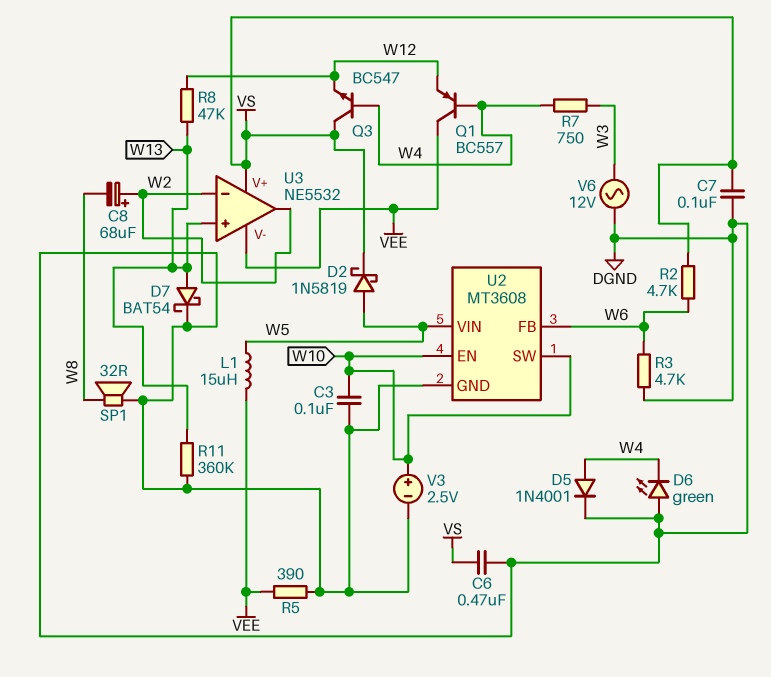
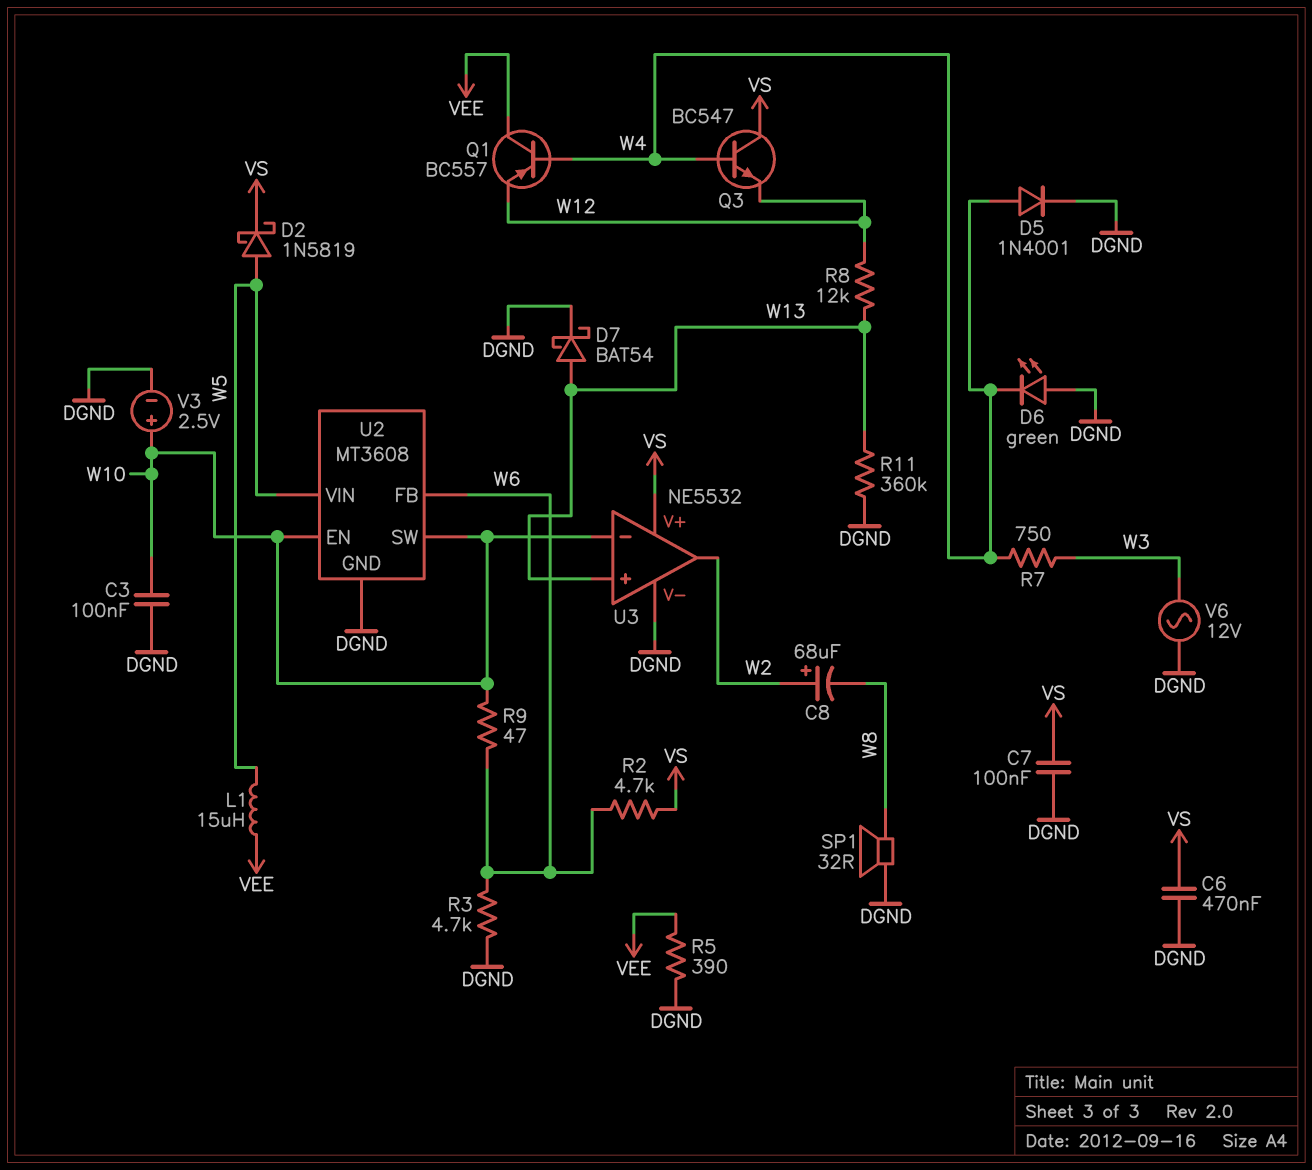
R8: 47k (W12, W13) -> 12k (W12, W13)
R9: none -> 47 (W6, W10)
U3 pin V-: VEE -> DGND
U3 pin in-: W2 -> W10

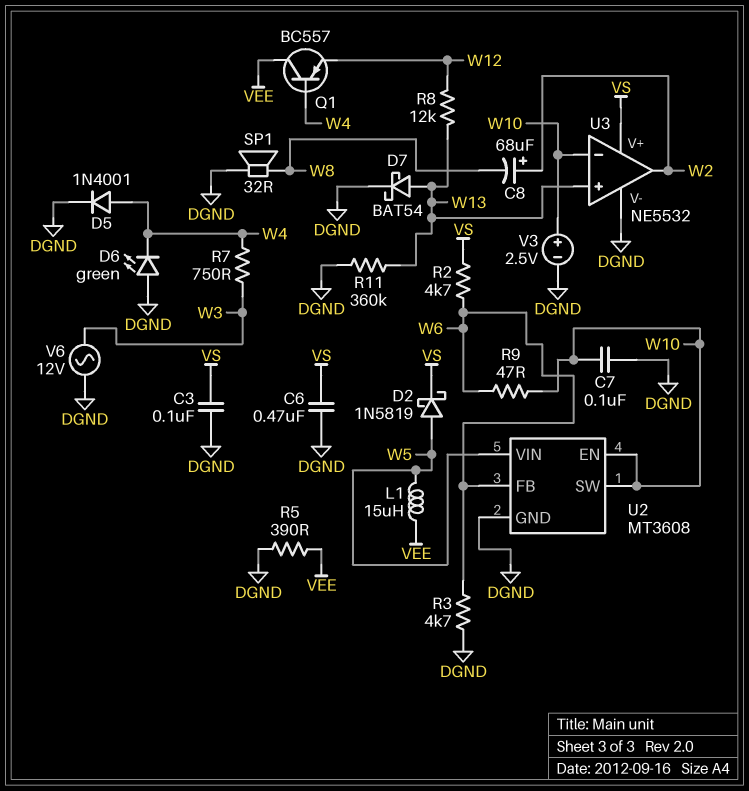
C3: 100nF (DGND, W10) -> 100nF (DGND, VS)
C7: 100nF (DGND, VS) -> 100nF (DGND, W10)
Q3: NPN BC547 (B W4, C VS, E W12) -> none

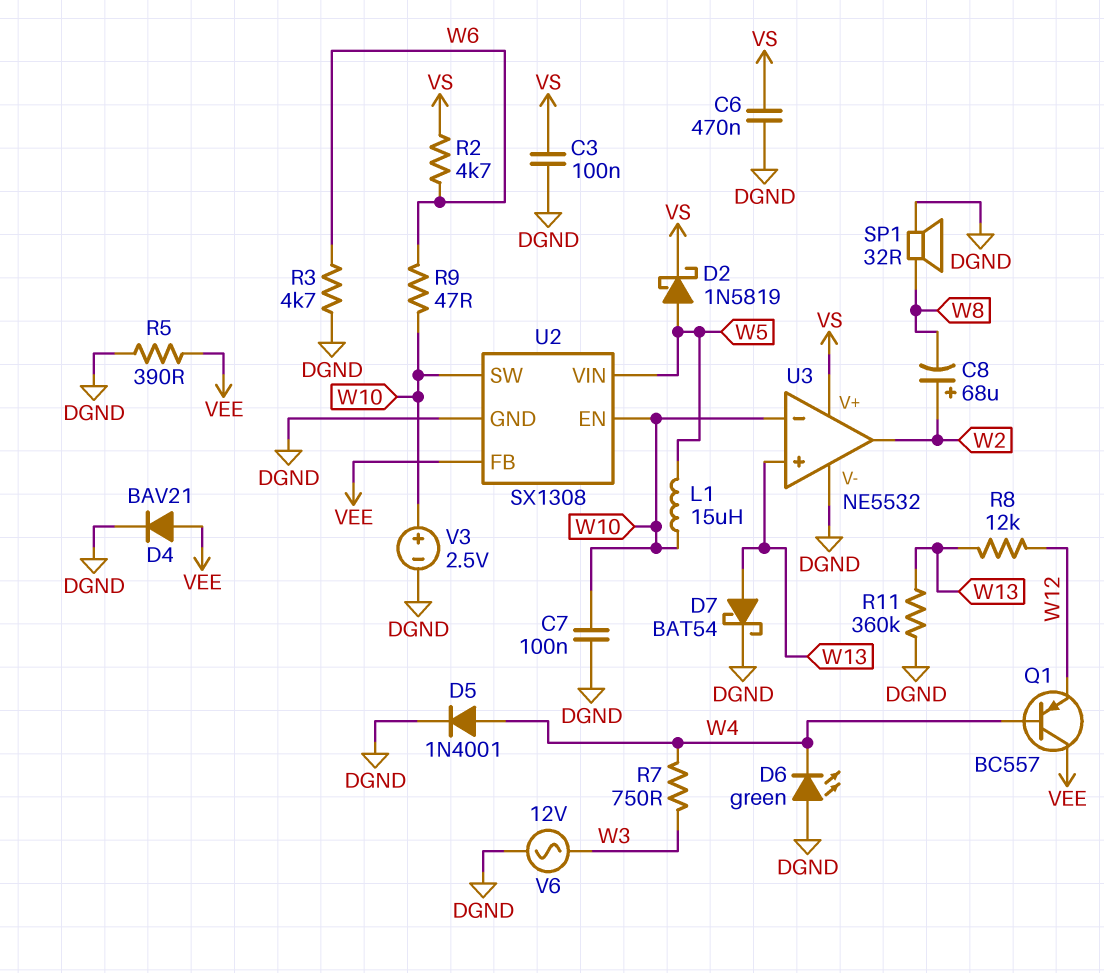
D4: none -> diode BAV21 (A VEE, K DGND)
L1: 15uH (VEE, W5) -> 15uH (W5, W10)
U2: MT3608 -> SX1308
U2 pin FB: W6 -> VEE

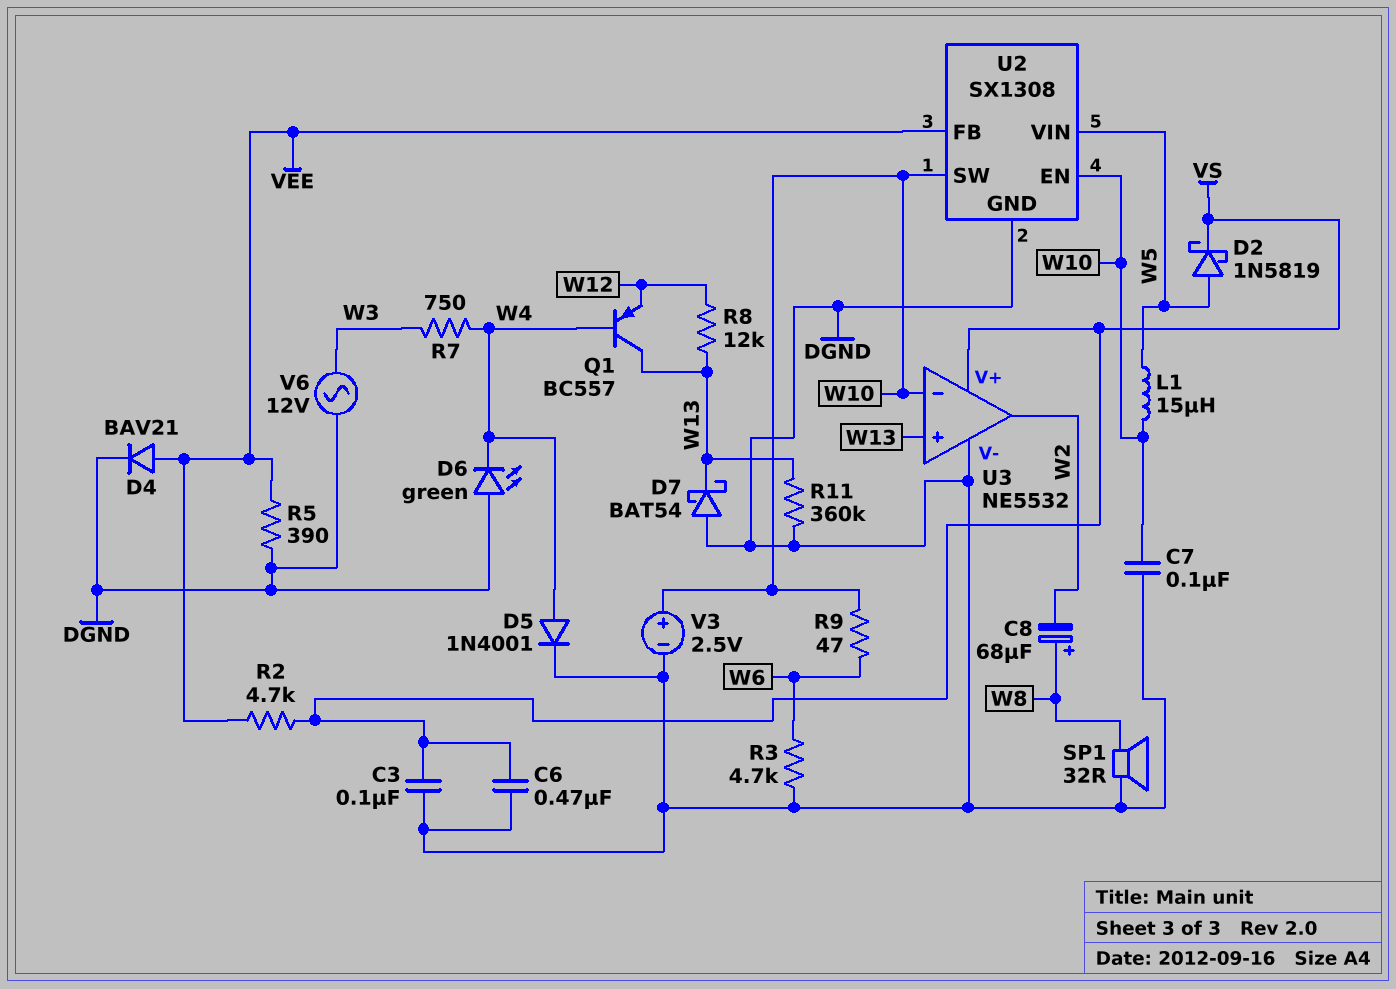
C8: 68uF (plus W2, minus W8) -> 68uF (plus W8, minus W2)
D7: schottky BAT54 (A W13, K DGND) -> schottky BAT54 (A DGND, K W13)
Q1: PNP BC557 (B W4, C VEE, E W12) -> PNP BC557 (B W4, C W13, E W12)
R2: 4.7k (VS, W6) -> 4.7k (VEE, VS)

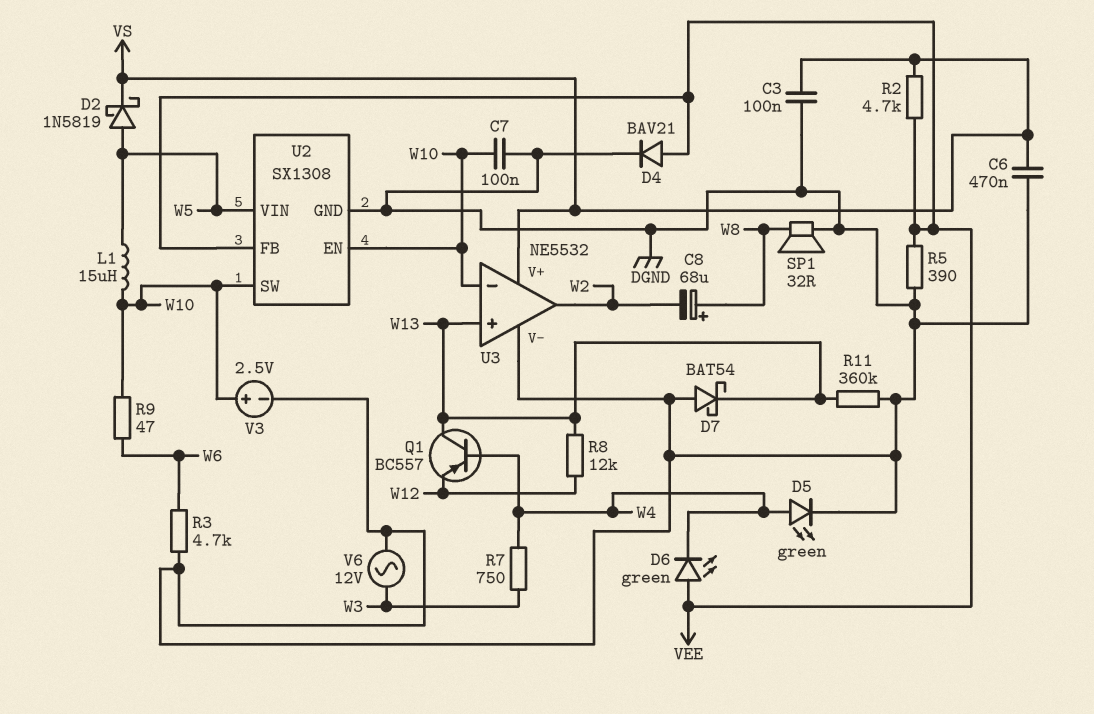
D5: diode 1N4001 (A W4, K DGND) -> LED green (A W4, K DGND)
D6: LED green (A DGND, K W4) -> LED green (A VEE, K W4)

